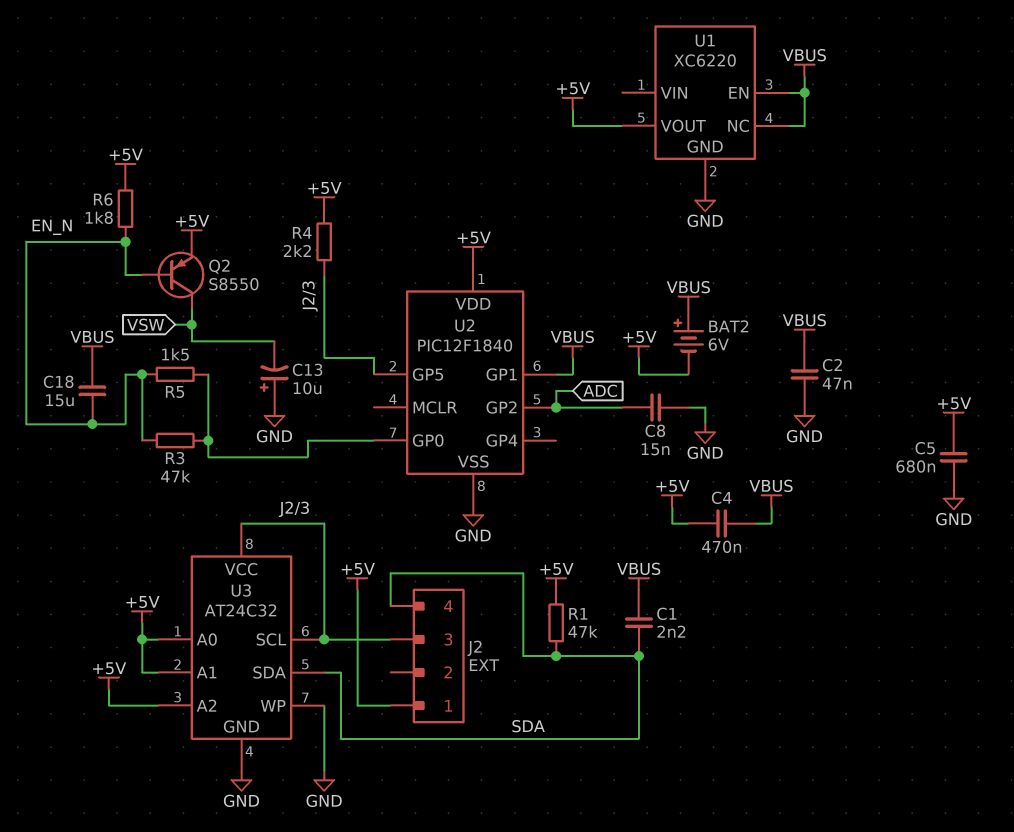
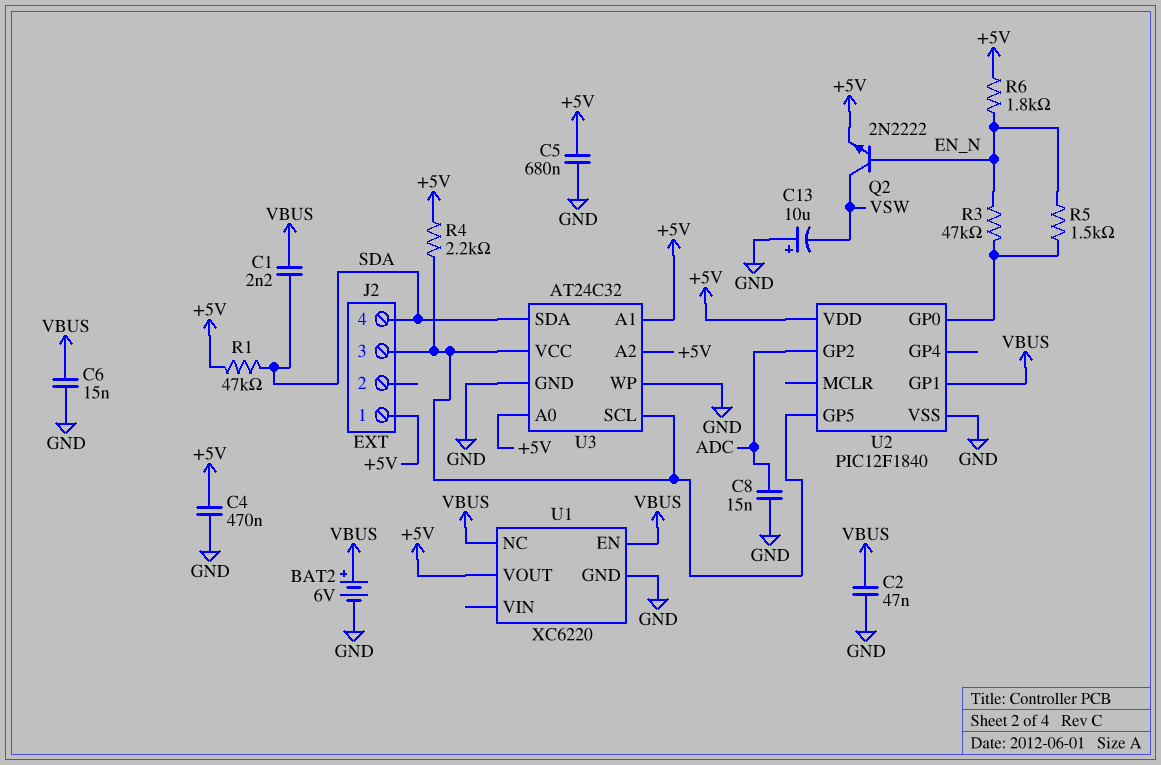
BAT2: 6V (plus VBUS, minus +5V) -> 6V (plus VBUS, minus GND)
C4: 470nF (+5V, VBUS) -> 470nF (+5V, GND)
C6: none -> 15nF (GND, VBUS)
C18: 15uF (EN_N, VBUS) -> none
Q2: PNP S8550 (B EN_N, C VSW, E +5V) -> NPN 2N2222 (B EN_N, C VSW, E +5V)

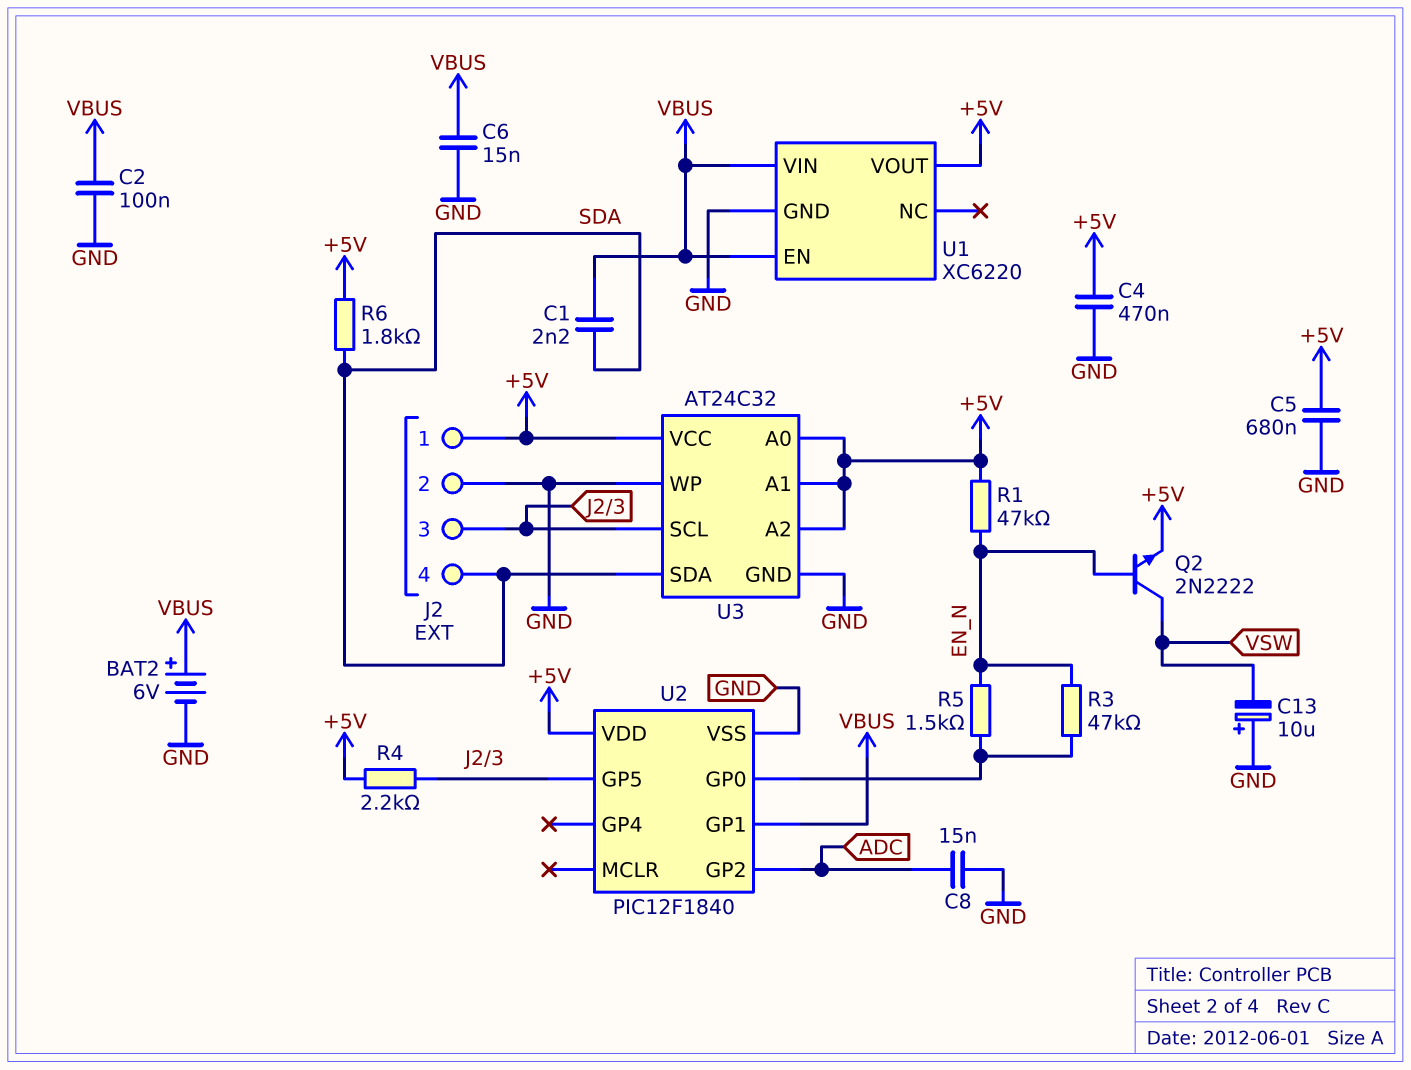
C2: 47nF (GND, VBUS) -> 100nF (GND, VBUS)
J2 pin 2: none -> GND
R1: 47k (+5V, SDA) -> 47k (+5V, EN_N)
R6: 1.8k (+5V, EN_N) -> 1.8k (+5V, SDA)
U1 pin NC: VBUS -> none
U1 pin VIN: none -> VBUS
U3 pin VCC: J2/3 -> +5V

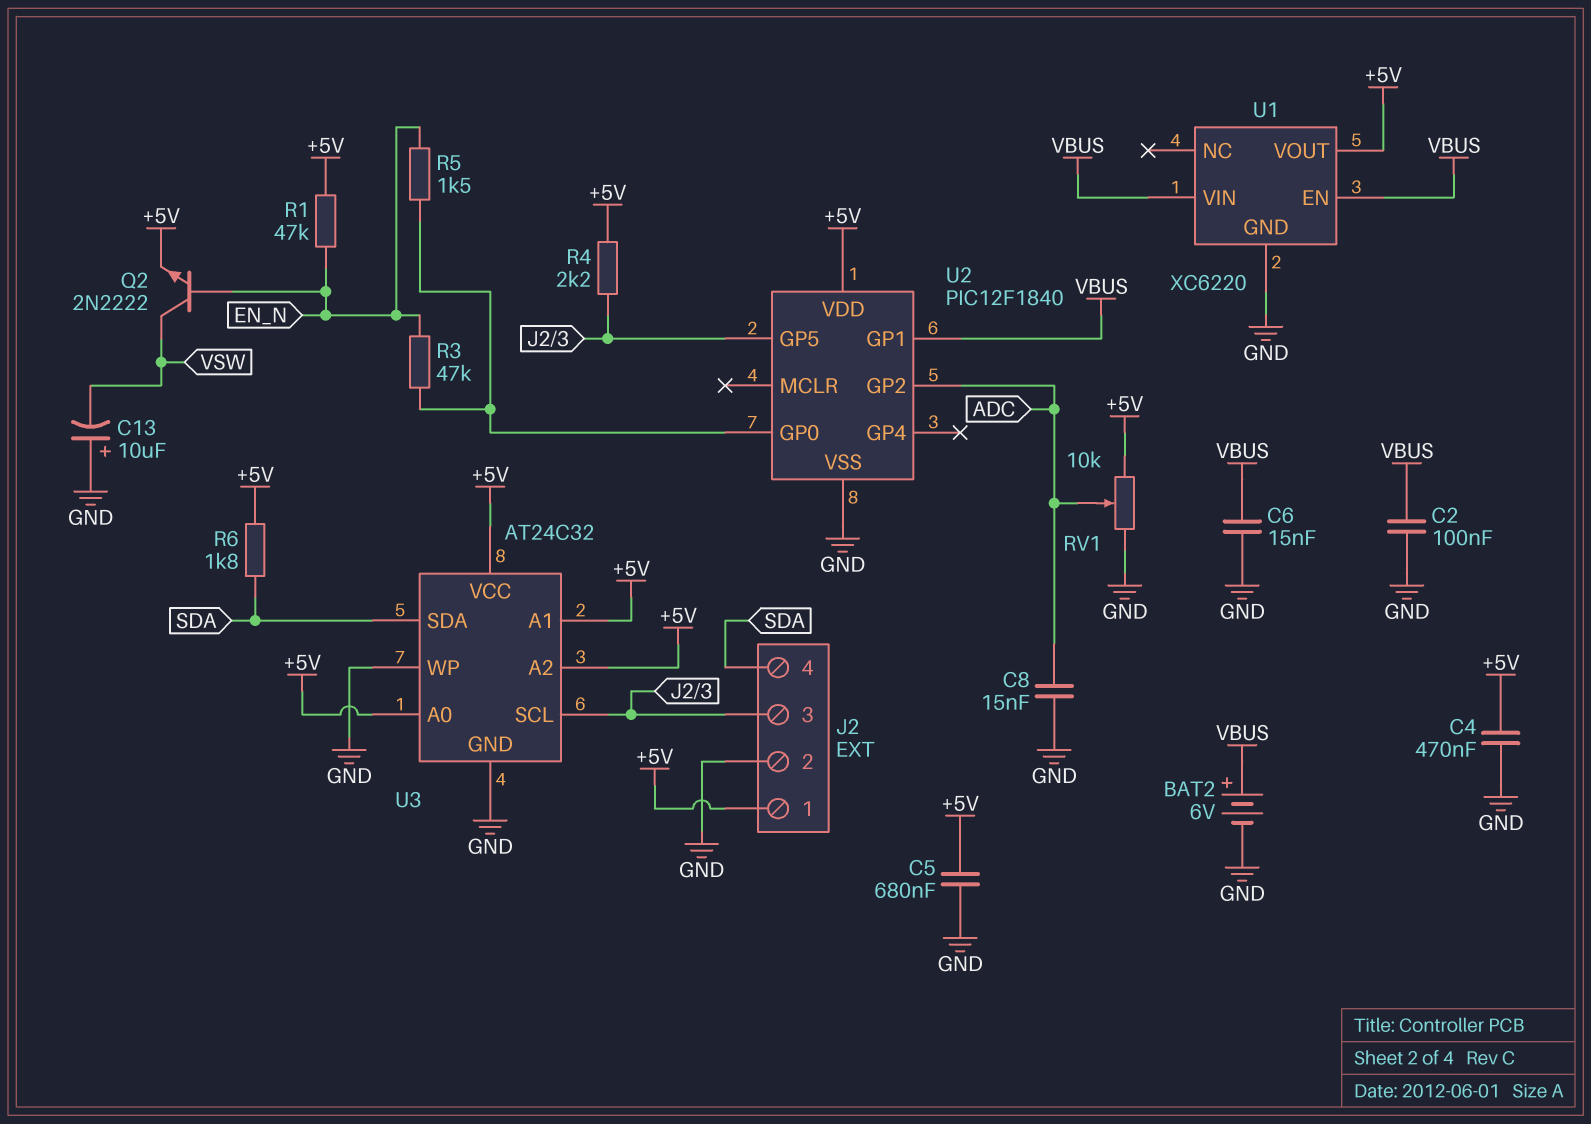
C1: 2.2nF (SDA, VBUS) -> none
RV1: none -> 10k (+5V, GND, wiper ADC)

